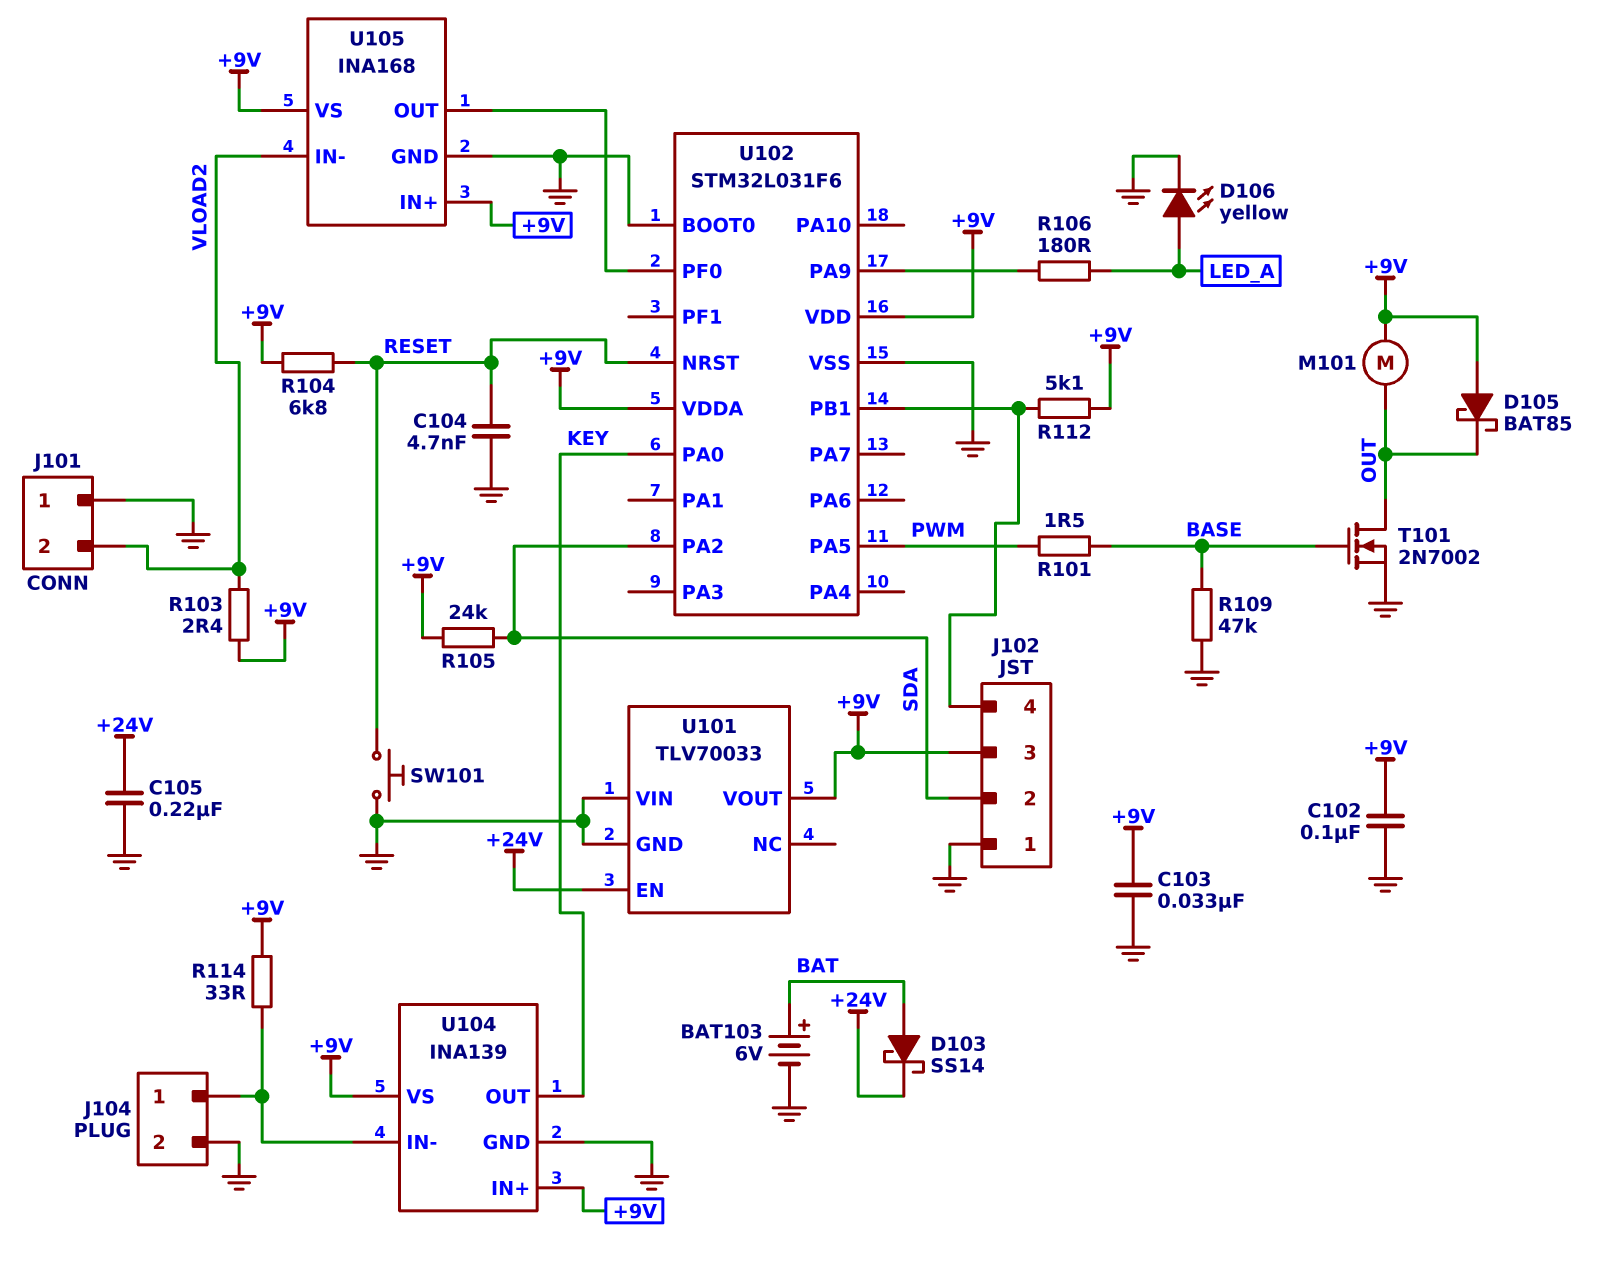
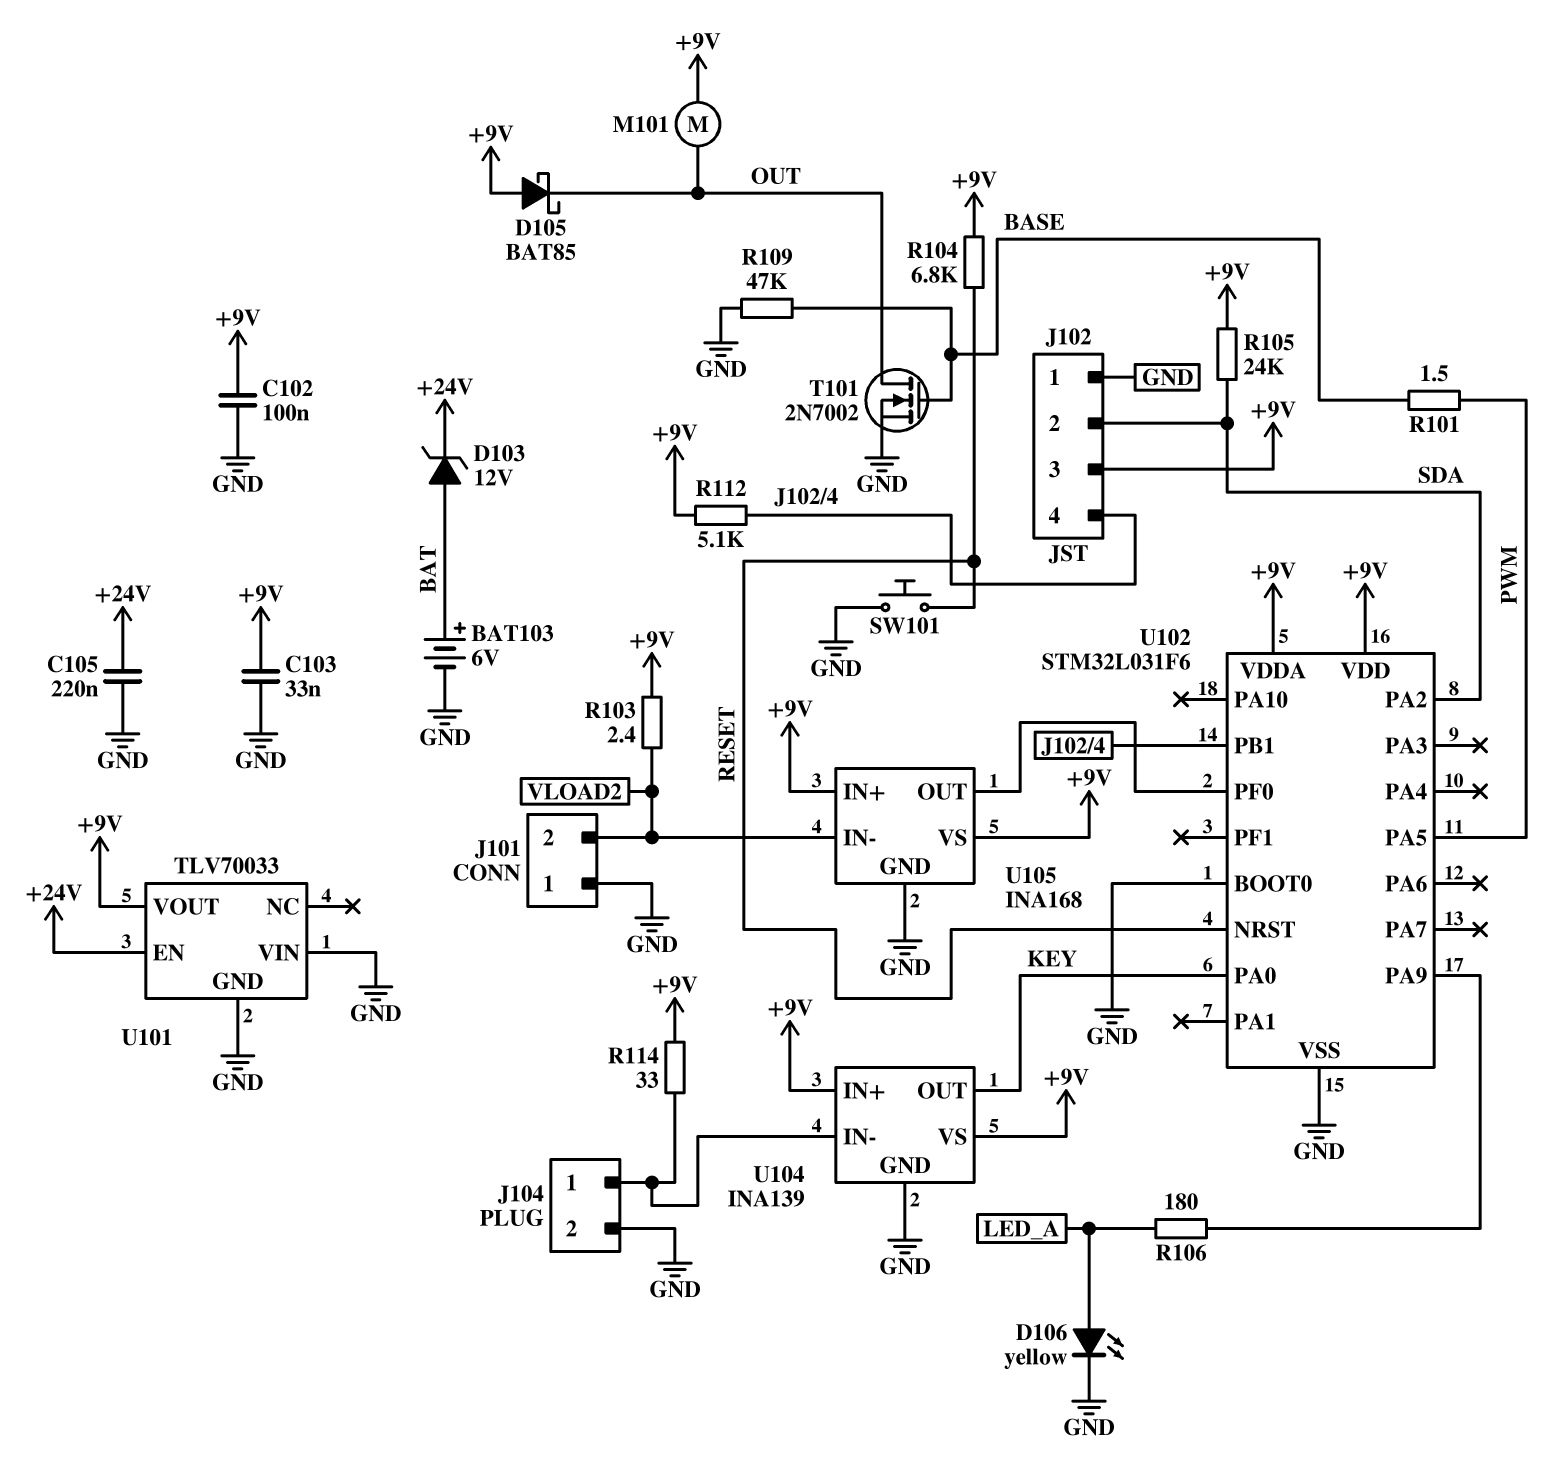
C104: 4.7nF (GND, RESET) -> none
D103: schottky SS14 (A BAT, K +24V) -> zener 12V (A BAT, K +24V)

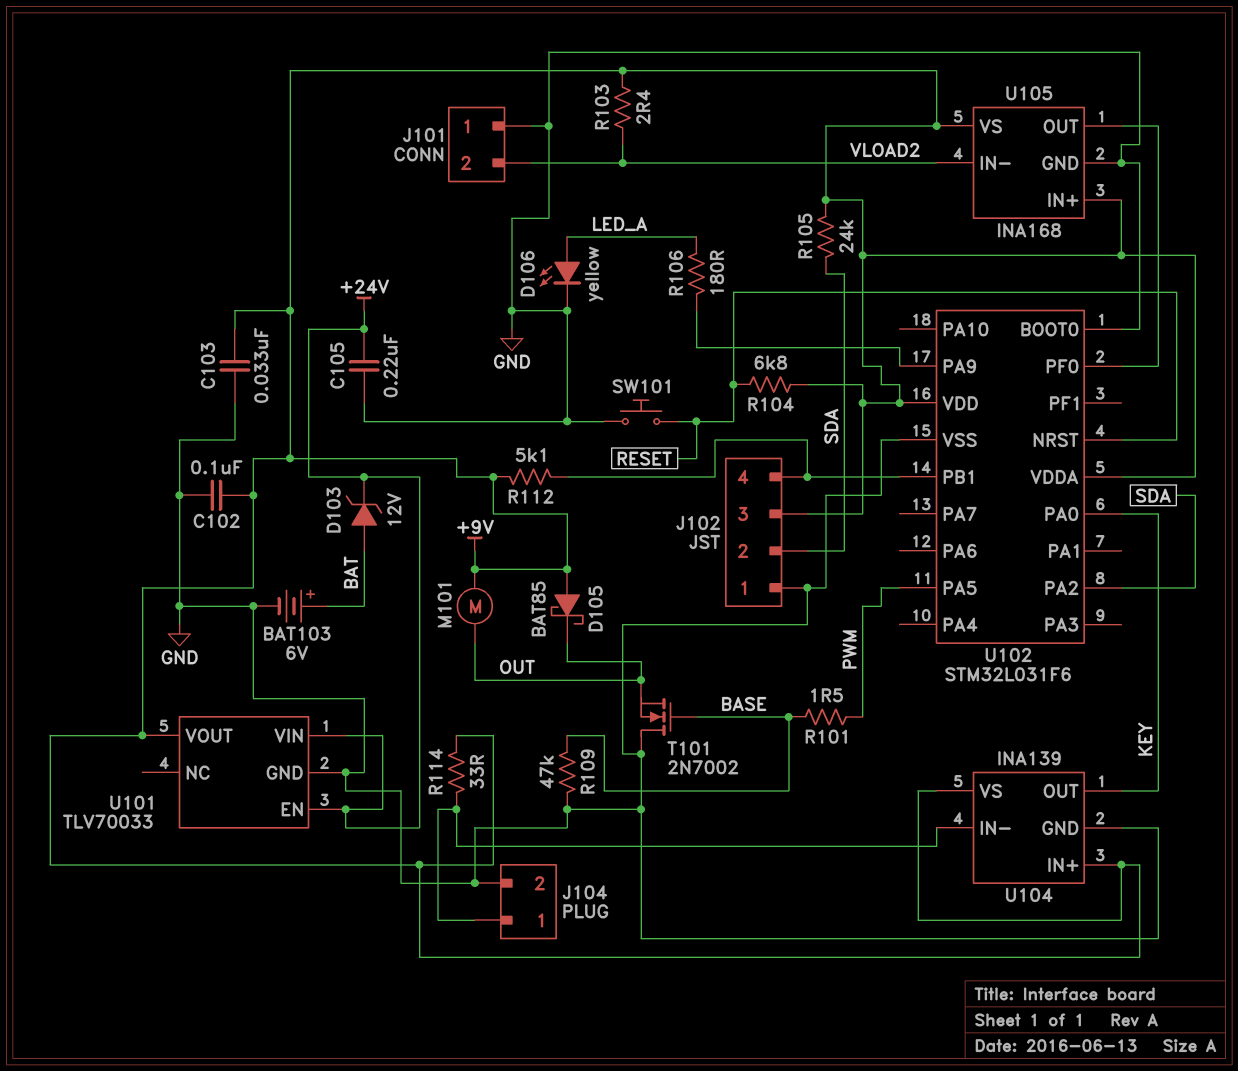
T101: NMOS 2N7002 (G BASE, D OUT, S GND) -> NMOS 2N7002 (G BASE, D GND, S OUT)
U101 pin VIN: GND -> +24V

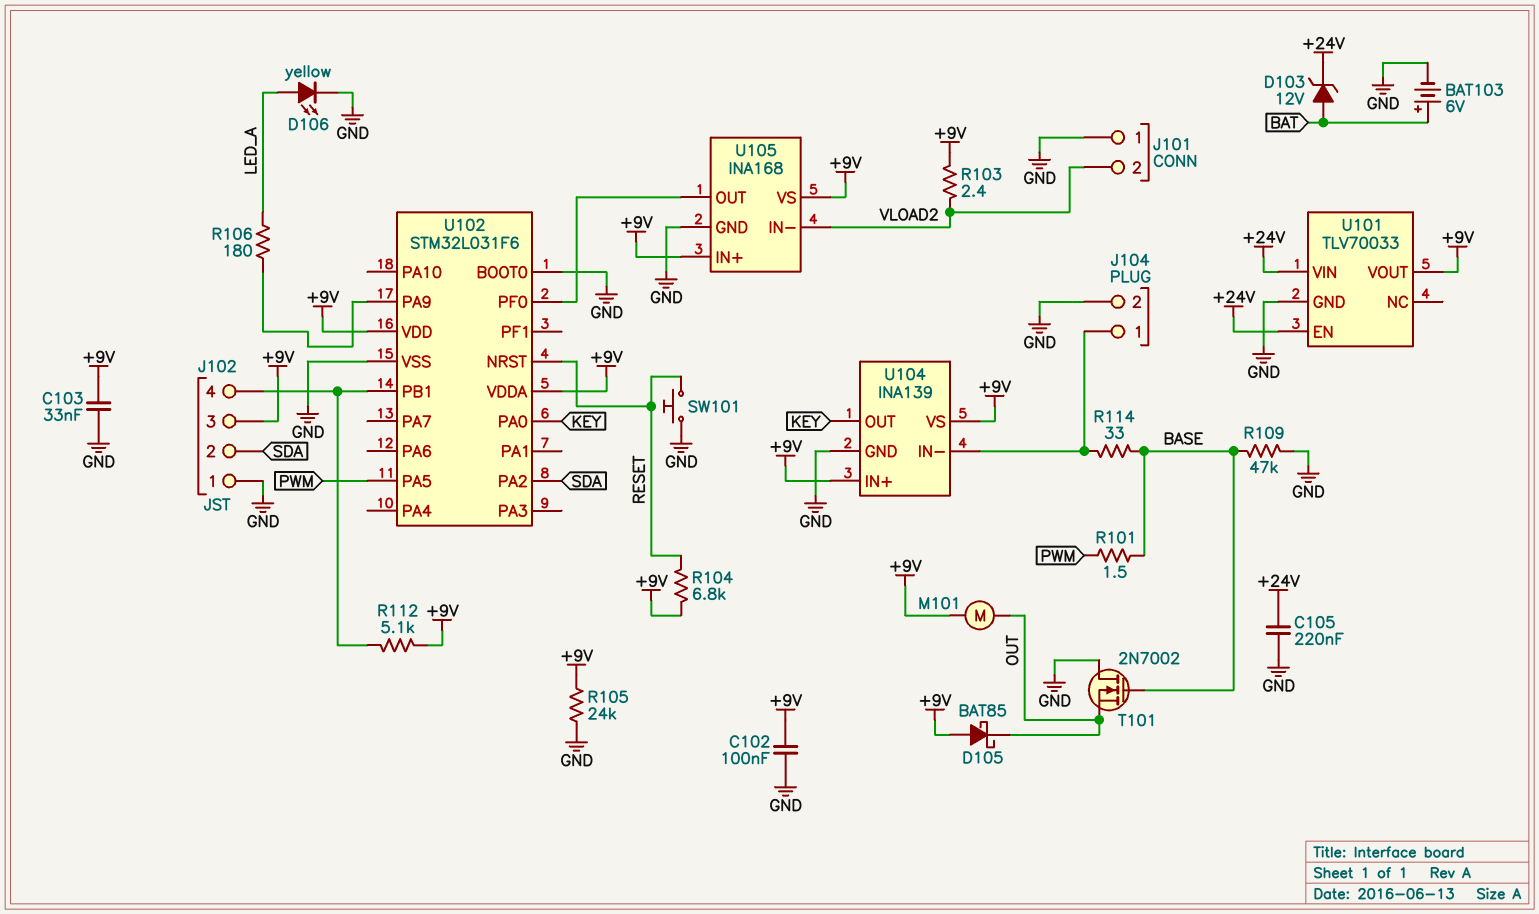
R105: 24k (+9V, SDA) -> 24k (+9V, GND)
R114: 33 (+9V, J104/1) -> 33 (BASE, J104/1)

